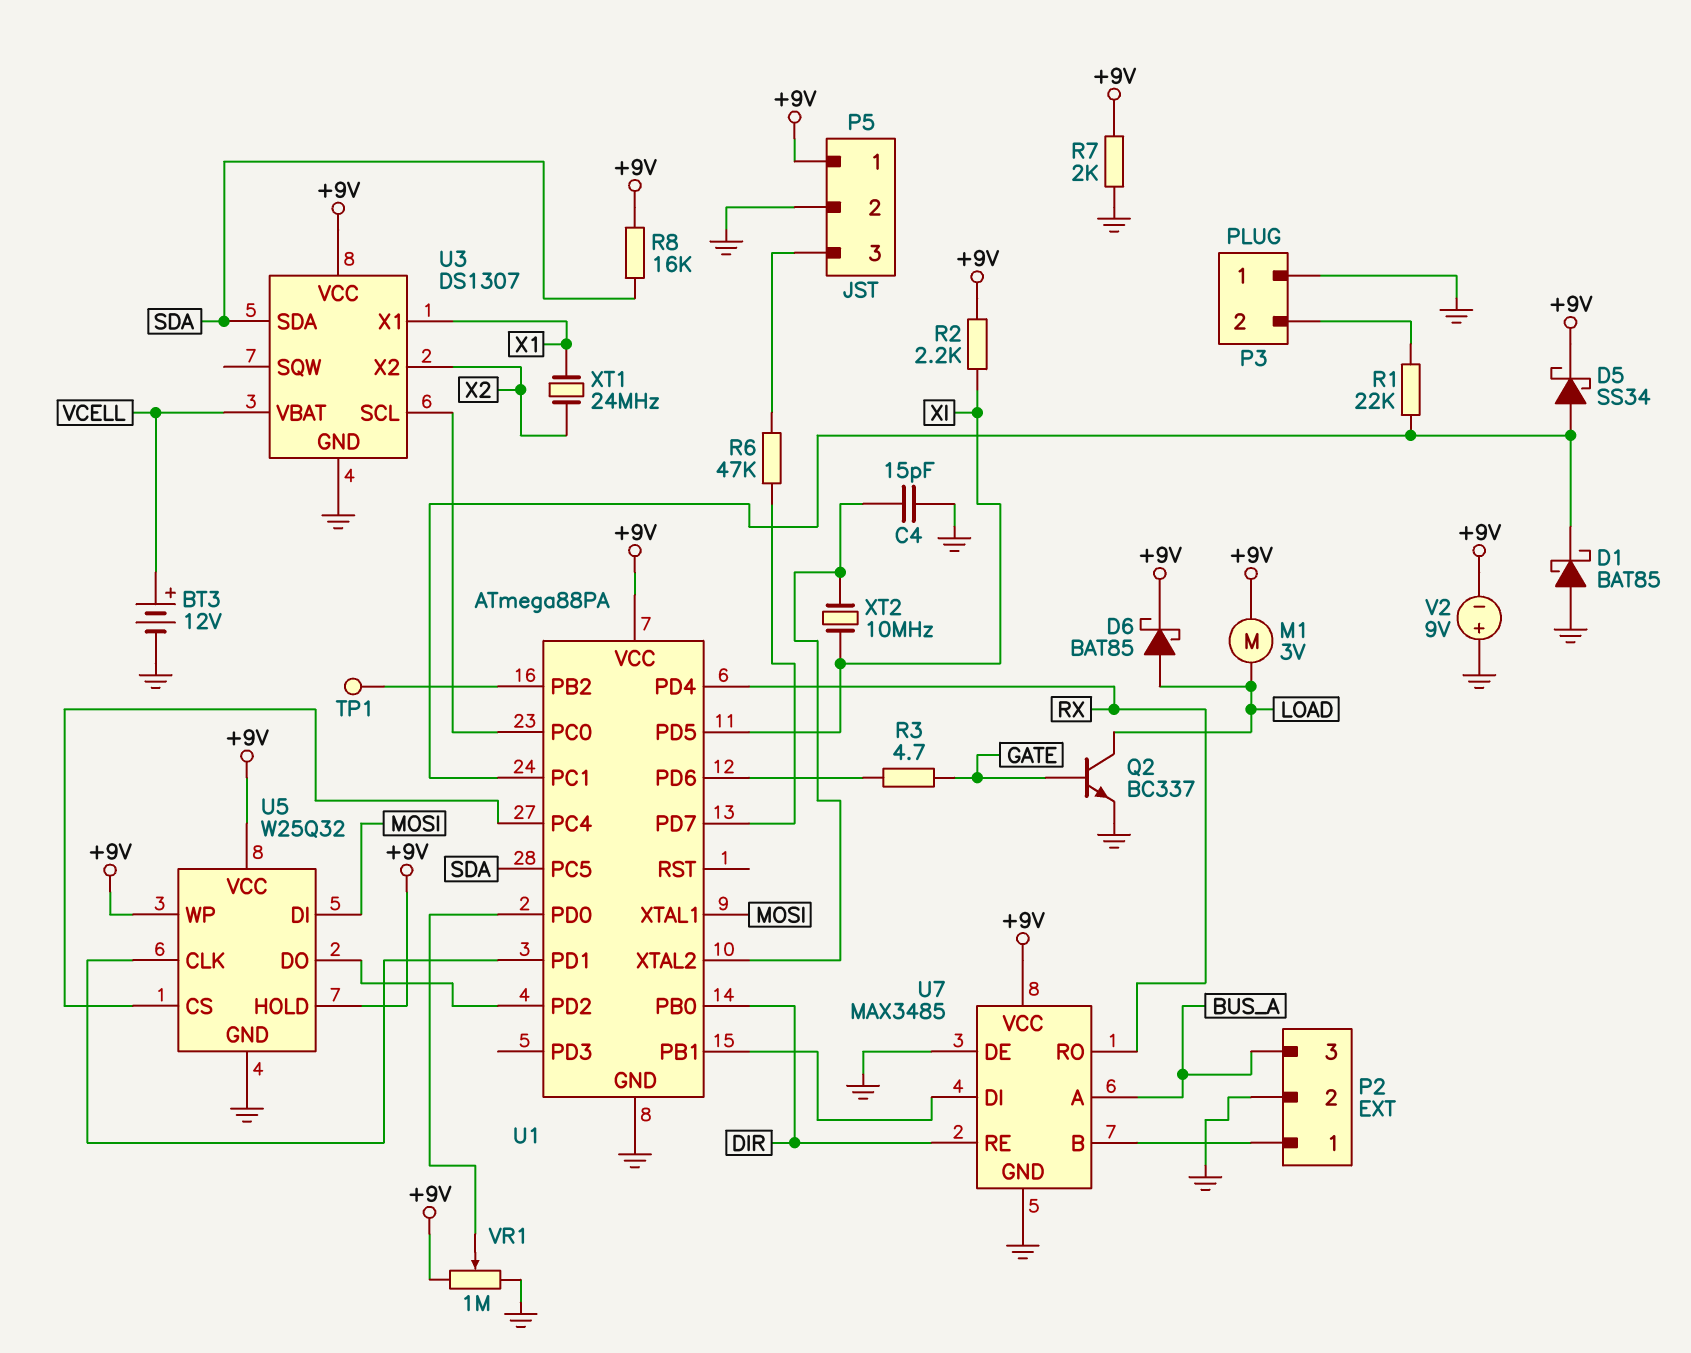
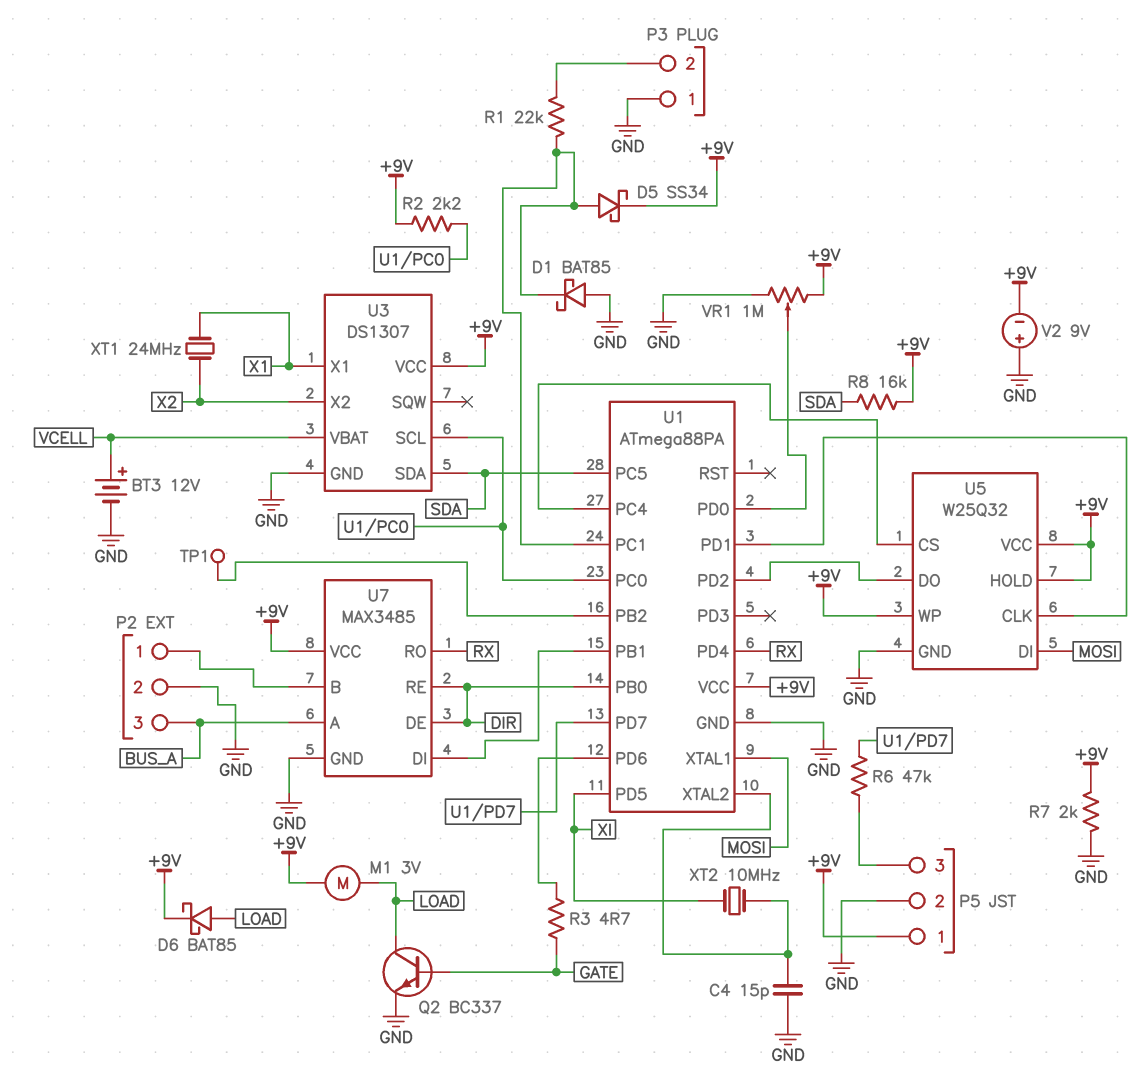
R2: 2.2k (+9V, XI) -> 2.2k (+9V, U1/PC0)
U7 pin DE: GND -> DIR

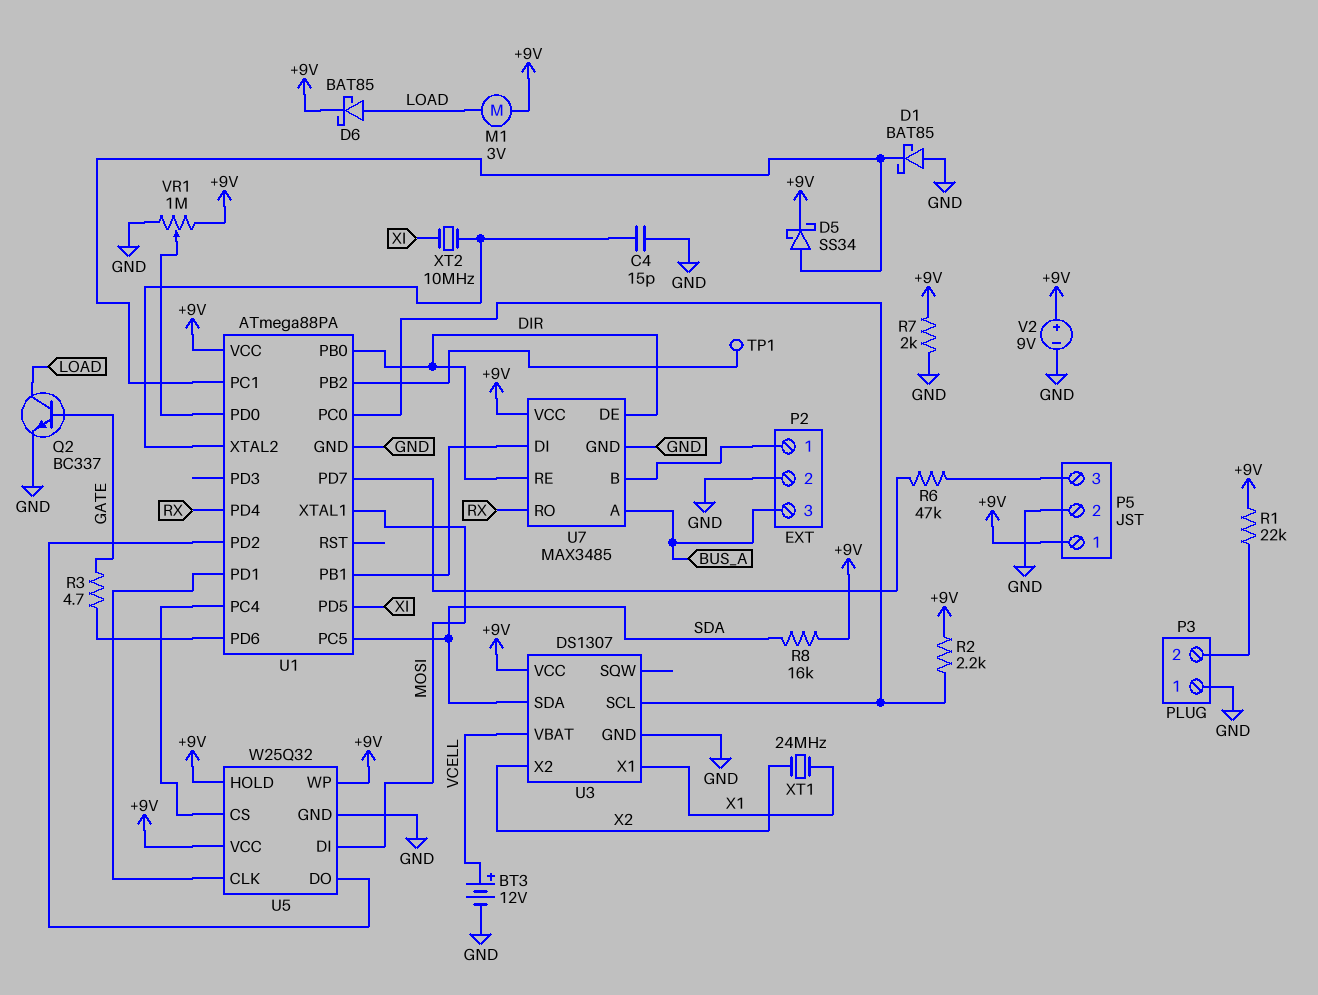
R1: 22k (P3/2, U1/PC1) -> 22k (+9V, P3/2)
V2: 9V (plus GND, minus +9V) -> 9V (plus +9V, minus GND)

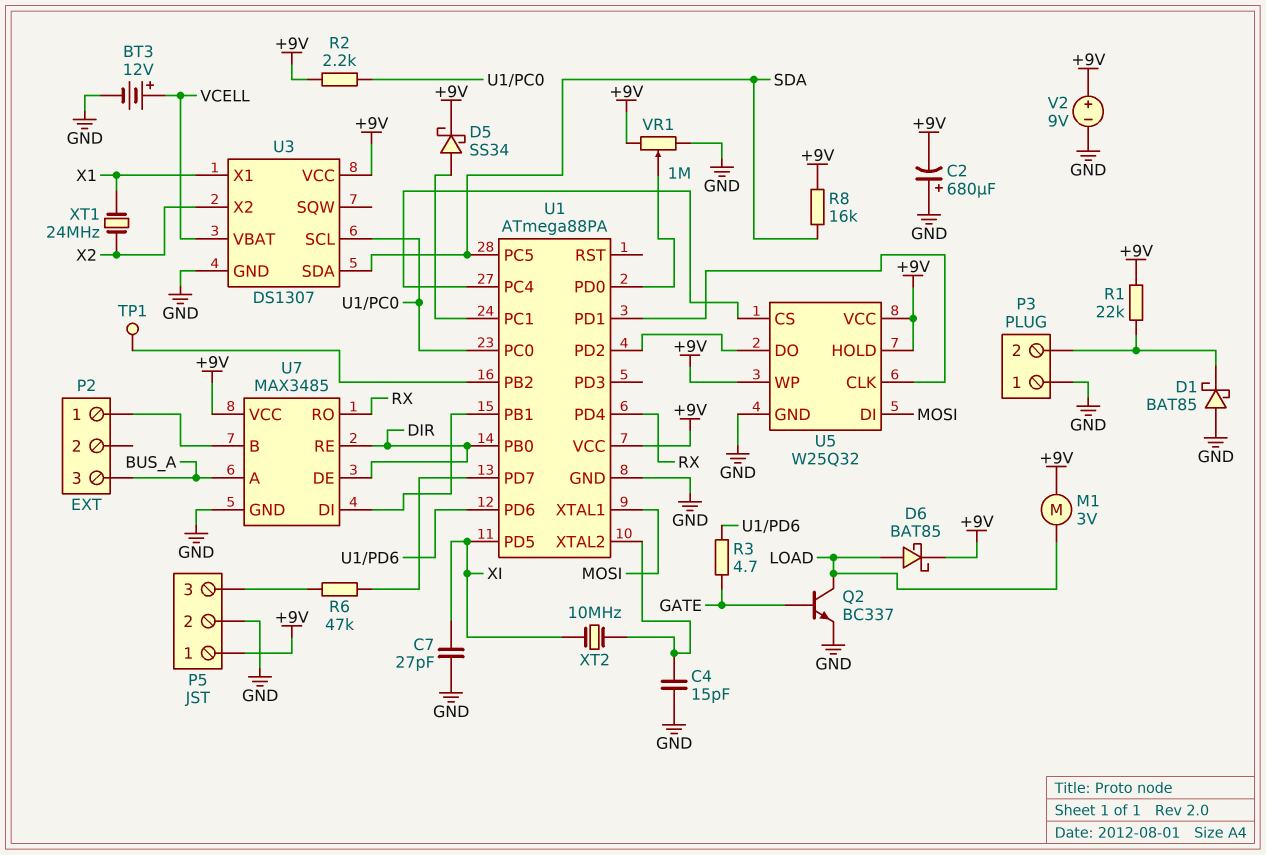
C2: none -> 680uF (plus GND, minus +9V)
C7: none -> 27pF (GND, XI)
D1: schottky BAT85 (A GND, K U1/PC1) -> schottky BAT85 (A GND, K P3/2)
P2 pin 2: GND -> none
R7: 2k (+9V, GND) -> none

